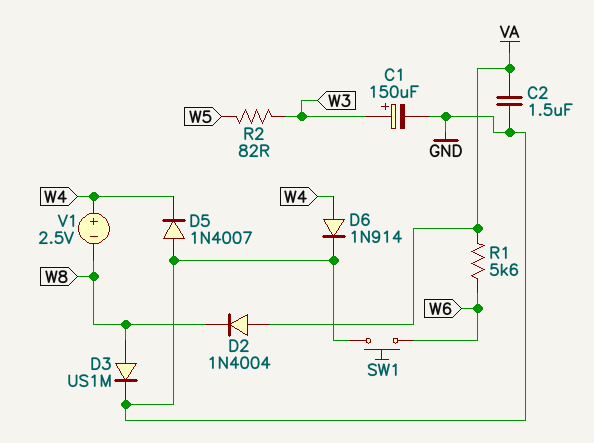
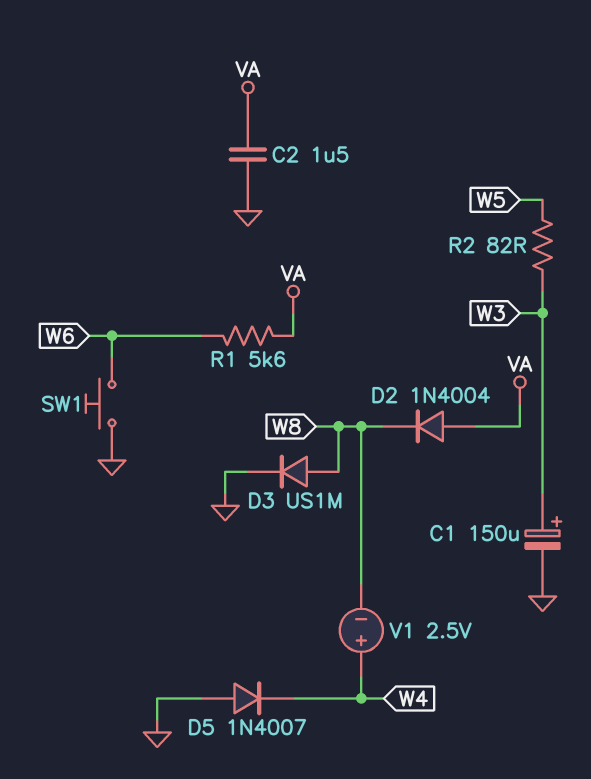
D6: diode 1N914 (A W4, K GND) -> none

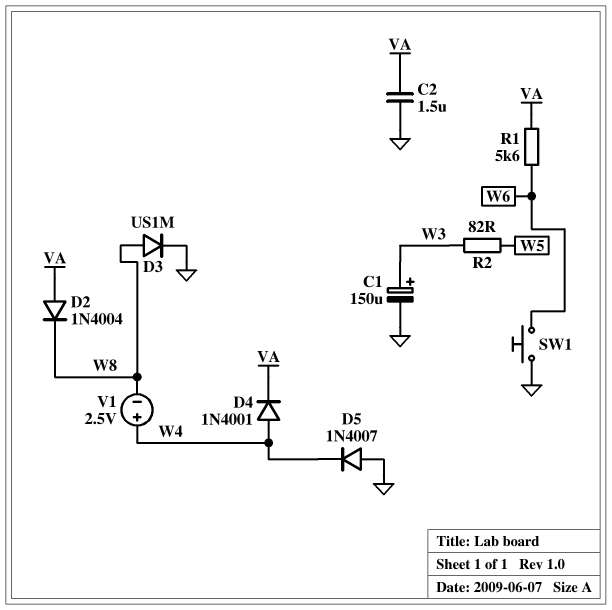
D4: none -> diode 1N4001 (A W4, K VA)

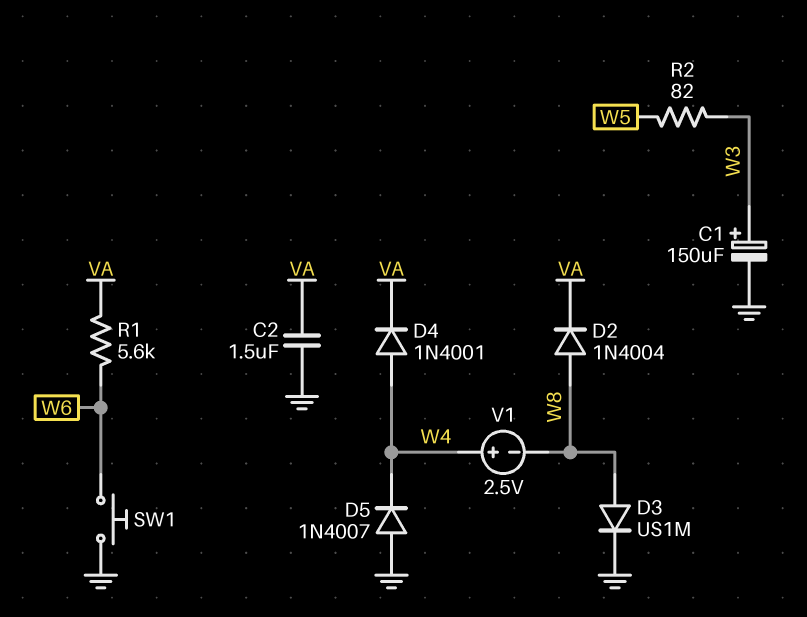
D2: diode 1N4004 (A VA, K W8) -> diode 1N4004 (A W8, K VA)

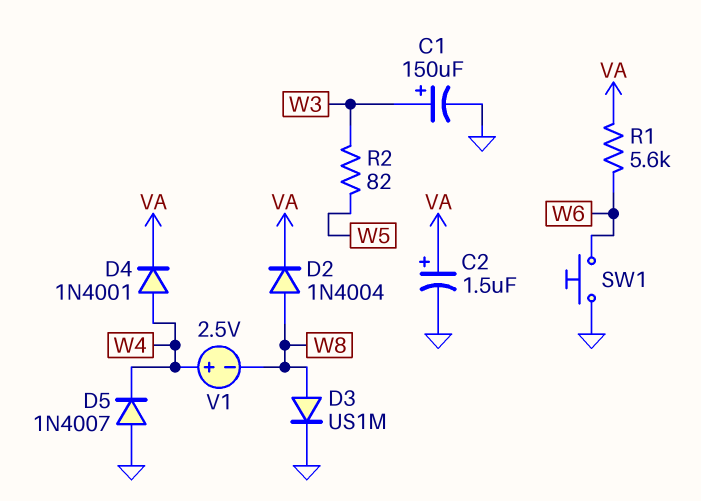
C2: 1.5uF (GND, VA) -> 1.5uF (plus VA, minus GND)

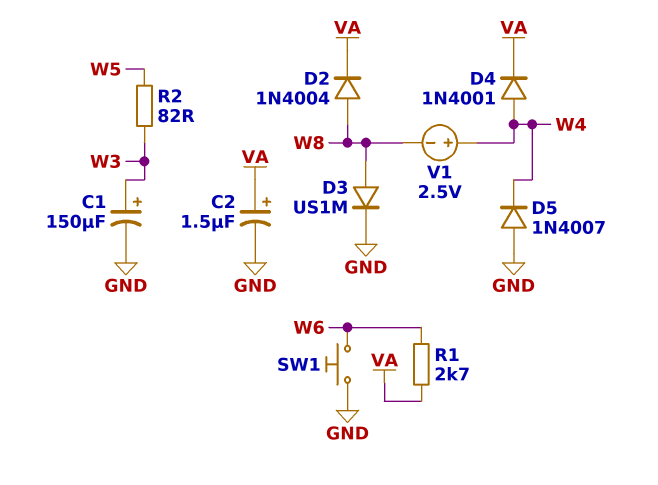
R1: 5.6k (VA, W6) -> 2.7k (VA, W6)

